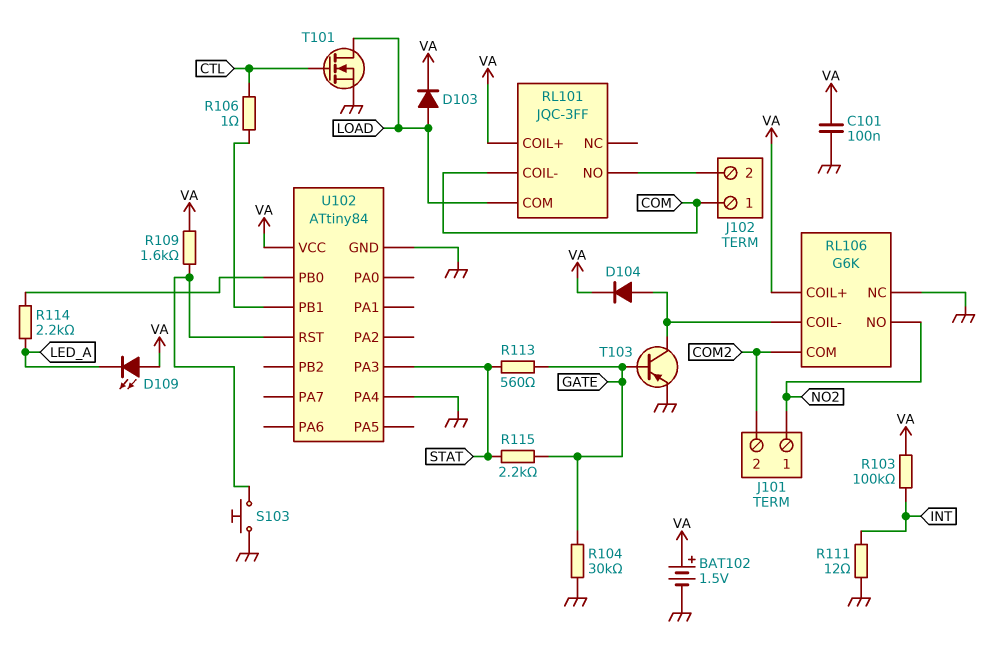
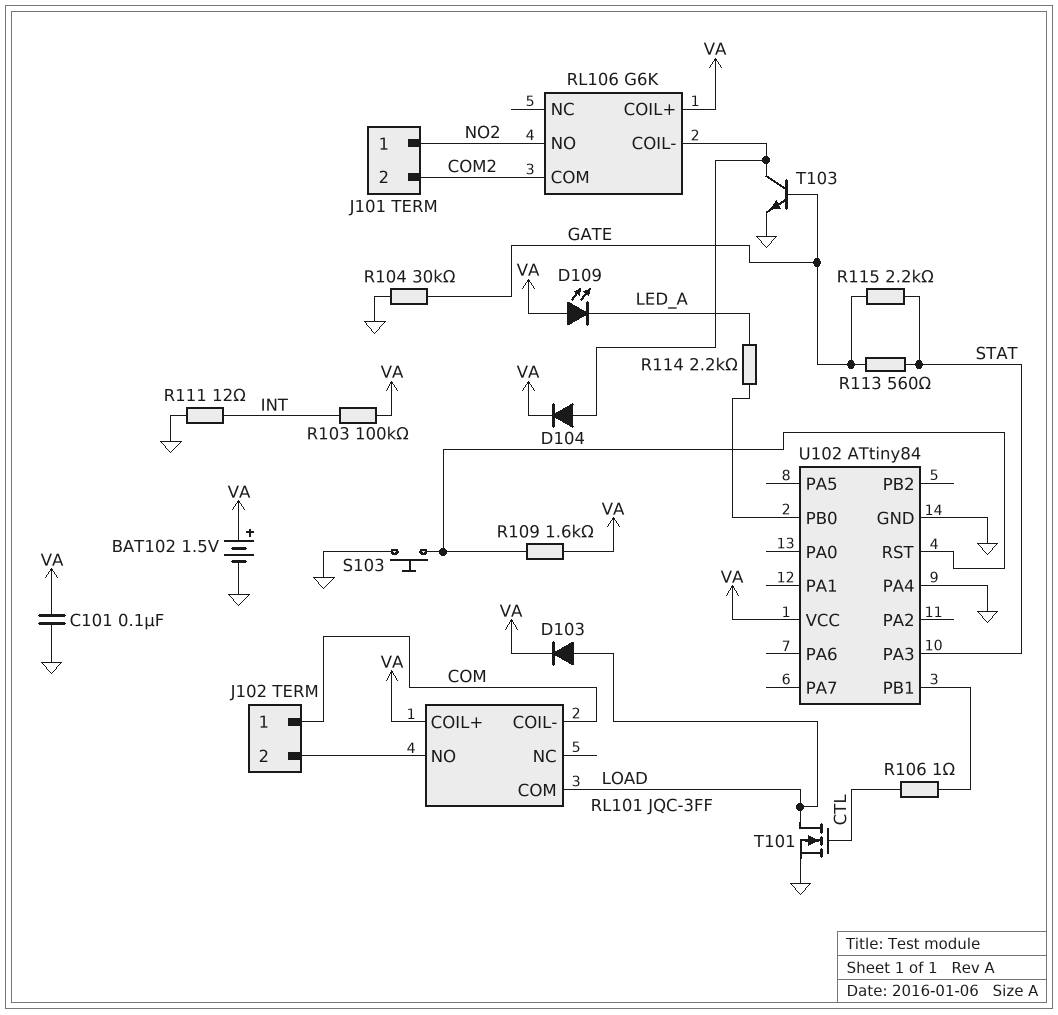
RL106 pin NC: GND -> none
T103: PNP (B GATE, C RL106/COIL-, E GND) -> NPN (B GATE, C RL106/COIL-, E GND)

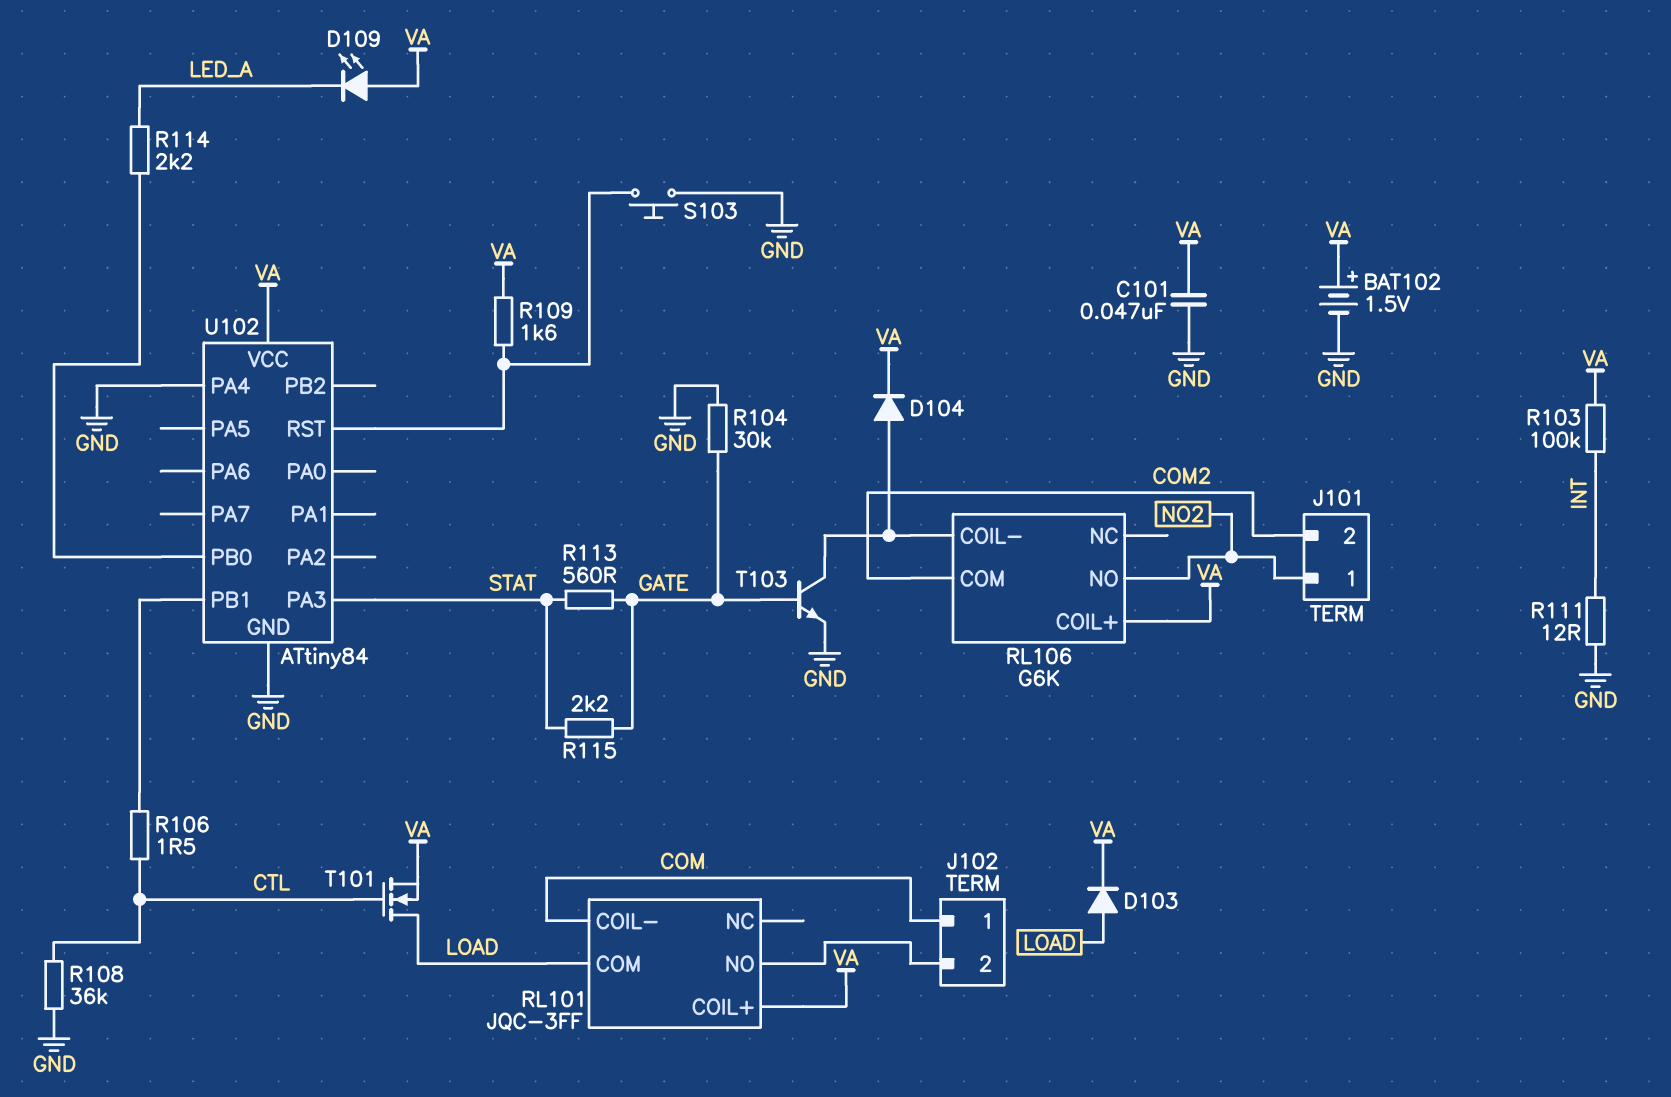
C101: 100nF (GND, VA) -> 47nF (GND, VA)
R106: 1 (CTL, U102/PB1) -> 1.5 (CTL, U102/PB1)
R108: none -> 36k (CTL, GND)
T101: NMOS (G CTL, D LOAD, S GND) -> NMOS (G CTL, D LOAD, S VA)

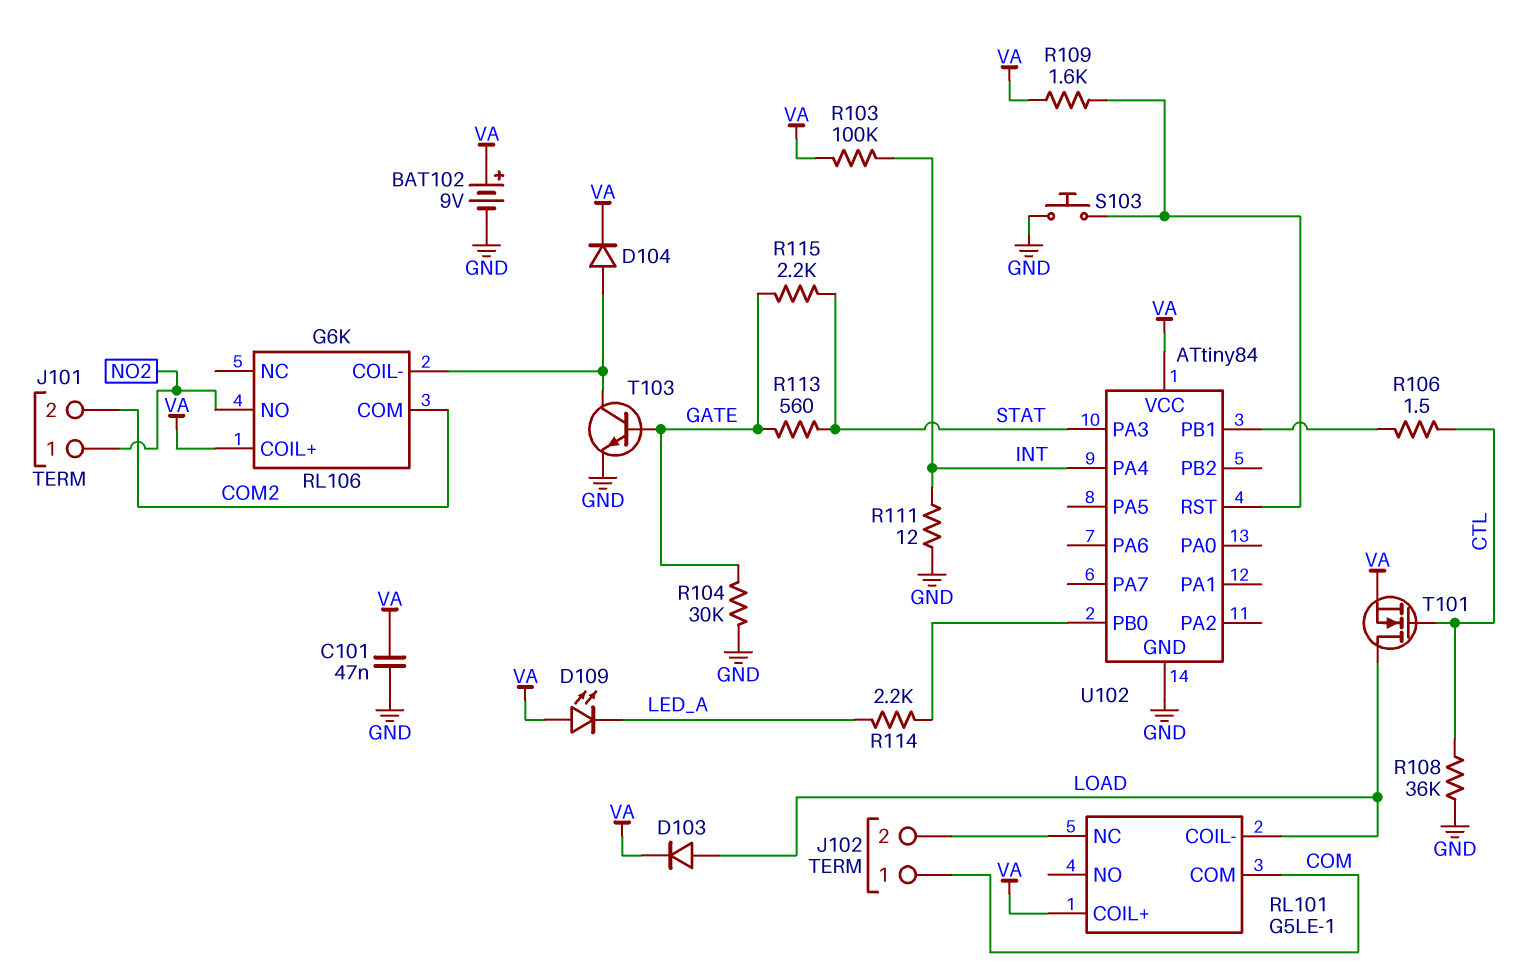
BAT102: 1.5V (plus VA, minus GND) -> 9V (plus VA, minus GND)
RL101: JQC-3FF -> G5LE-1
RL101 pin COIL-: COM -> LOAD
RL101 pin COM: LOAD -> COM
RL101 pin NC: none -> J102/2
RL101 pin NO: J102/2 -> none
U102 pin PA4: GND -> INT

